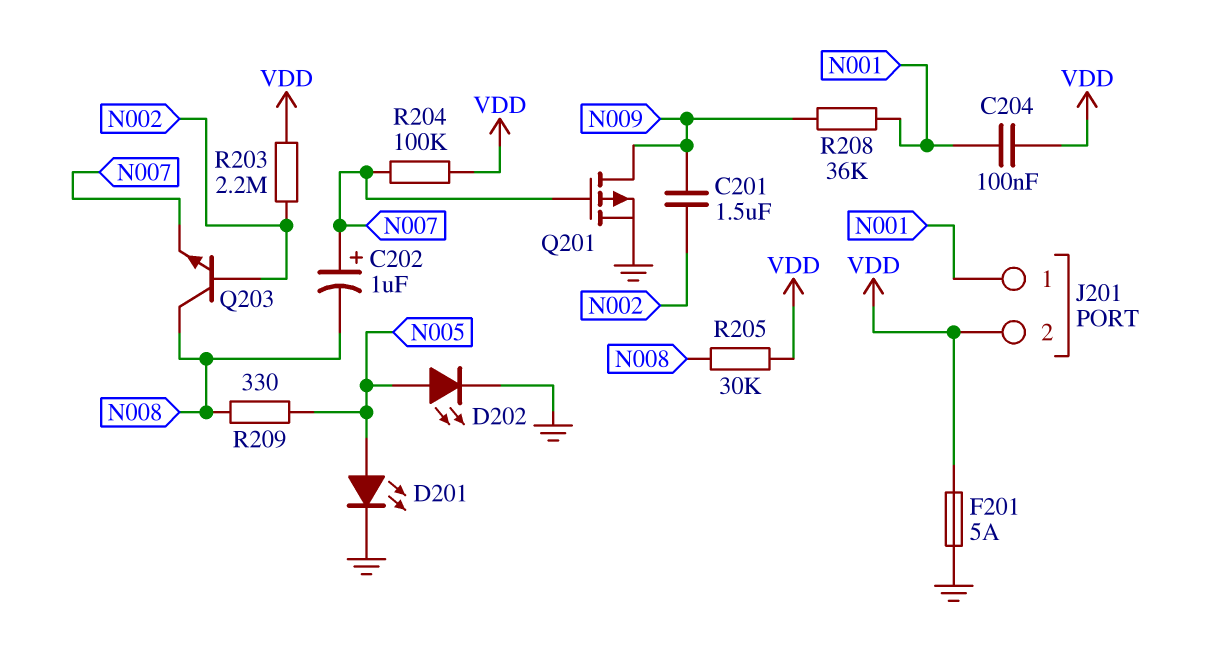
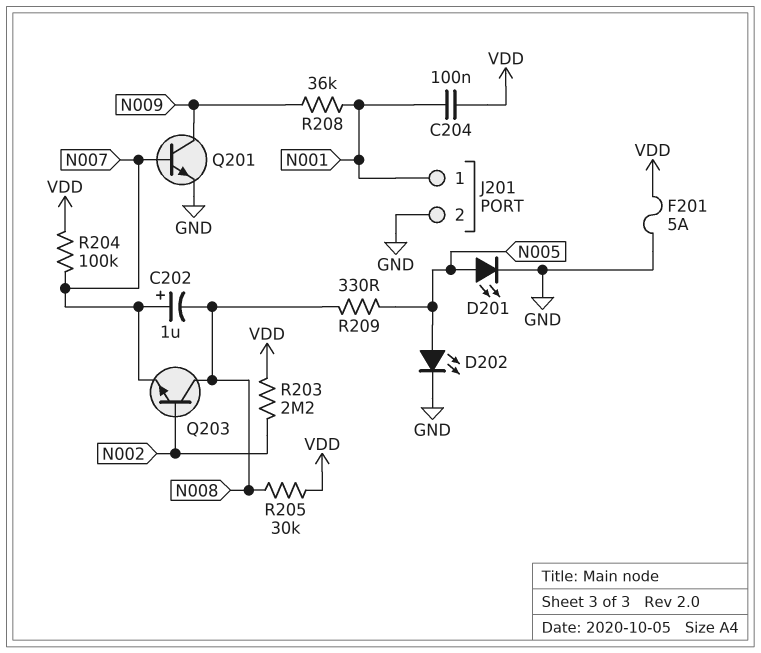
C201: 1.5uF (N002, N009) -> none
J201 pin 2: VDD -> GND
Q201: PMOS (G N007, D N009, S GND) -> NPN (B N007, C N009, E GND)

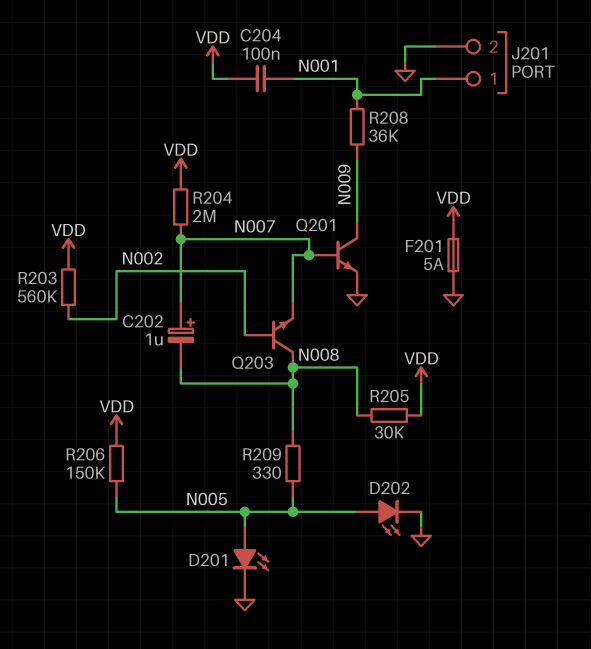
R203: 2.2M (N002, VDD) -> 560k (N002, VDD)
R204: 100k (N007, VDD) -> 2M (N007, VDD)
R206: none -> 150k (N005, VDD)

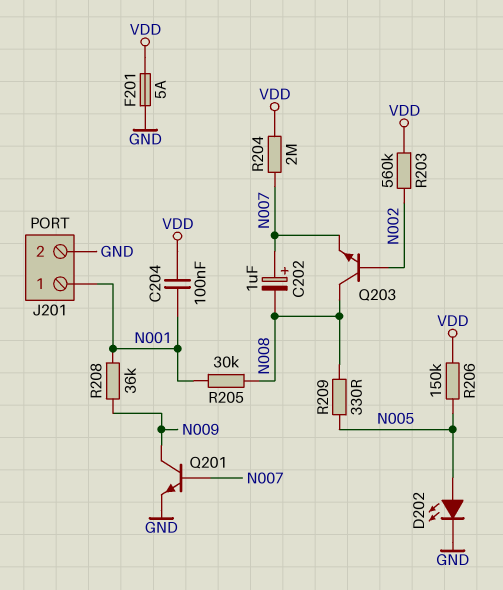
D201: LED (A N005, K GND) -> none
R205: 30k (N008, VDD) -> 30k (N001, N008)

